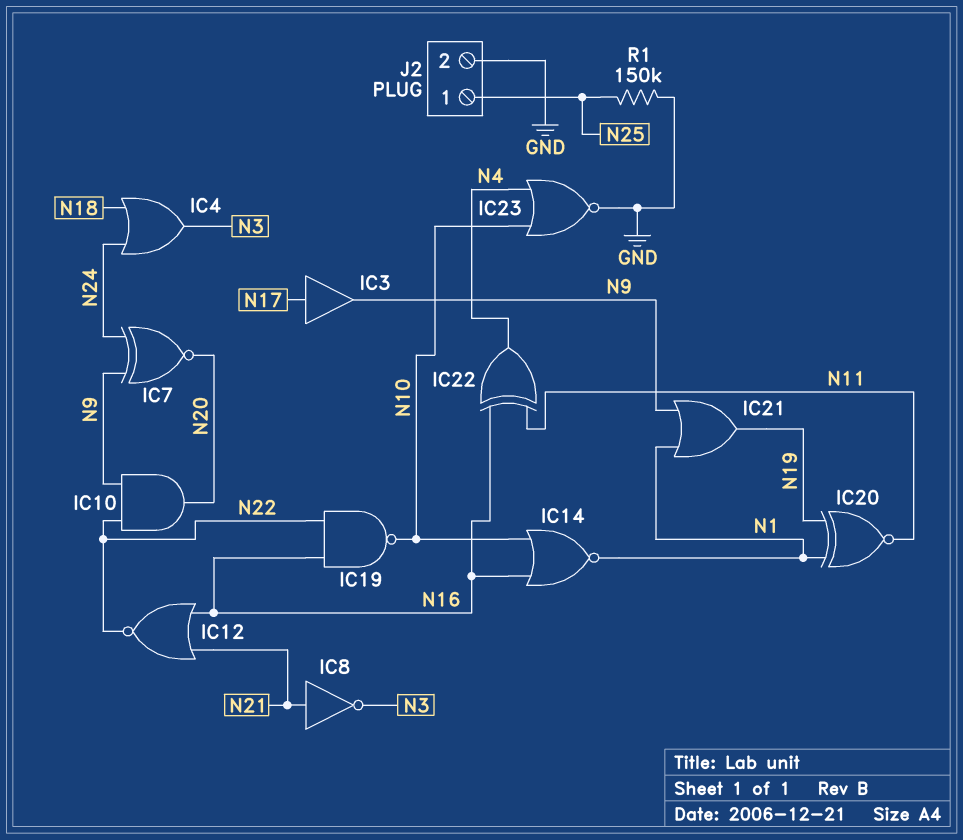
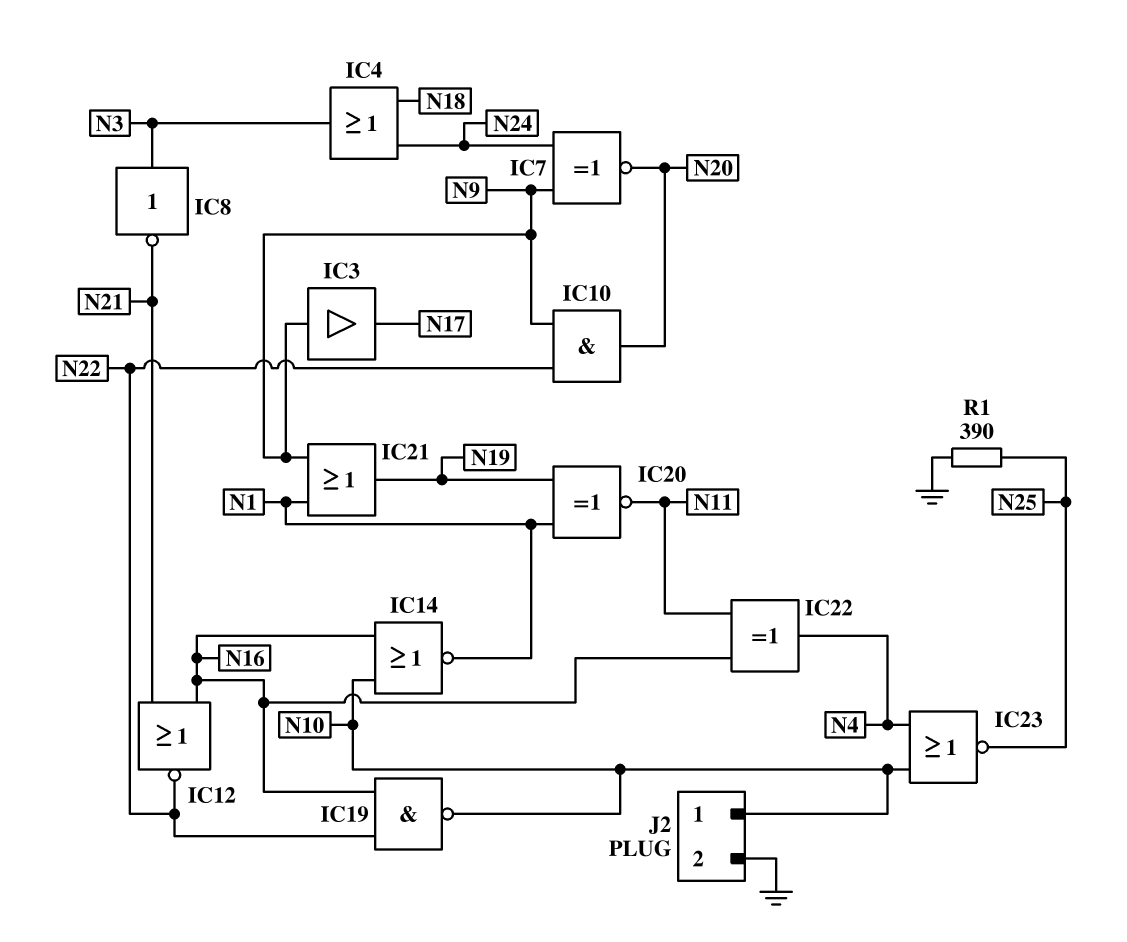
IC3: buffer (in N17, out N9) -> buffer (in N9, out N17)
IC8: NOT (in N21, out N3) -> NOT (in N3, out N21)
IC23: NOR (in N4, in N10, out GND) -> NOR (in N4, in N10, out N25)
J2 pin 1: N25 -> N10
R1: 150k (GND, N25) -> 390 (GND, N25)

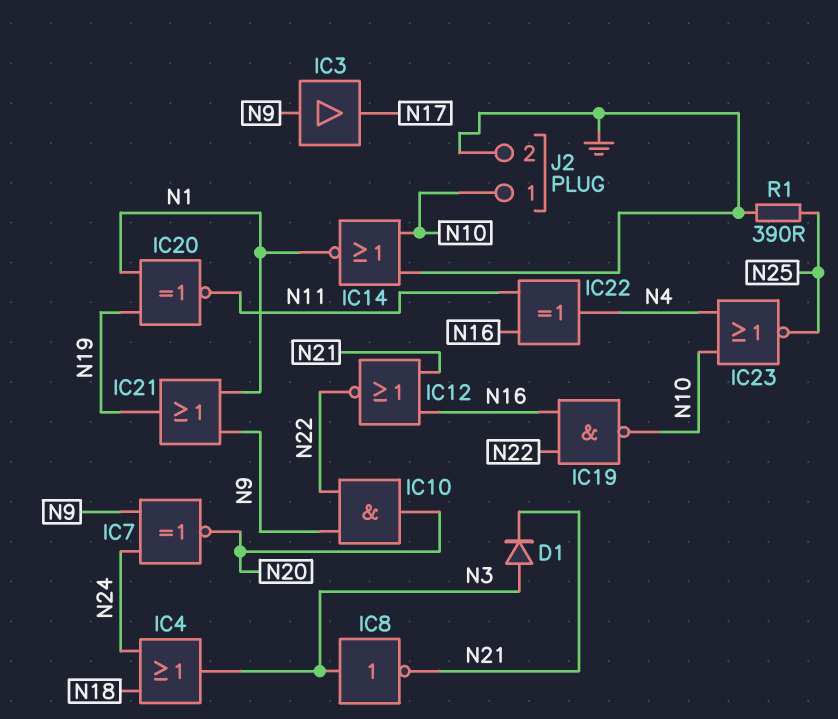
D1: none -> diode (A N3, K N21)
IC14: NOR (in N10, in N16, out N1) -> NOR (in GND, in N10, out N1)

